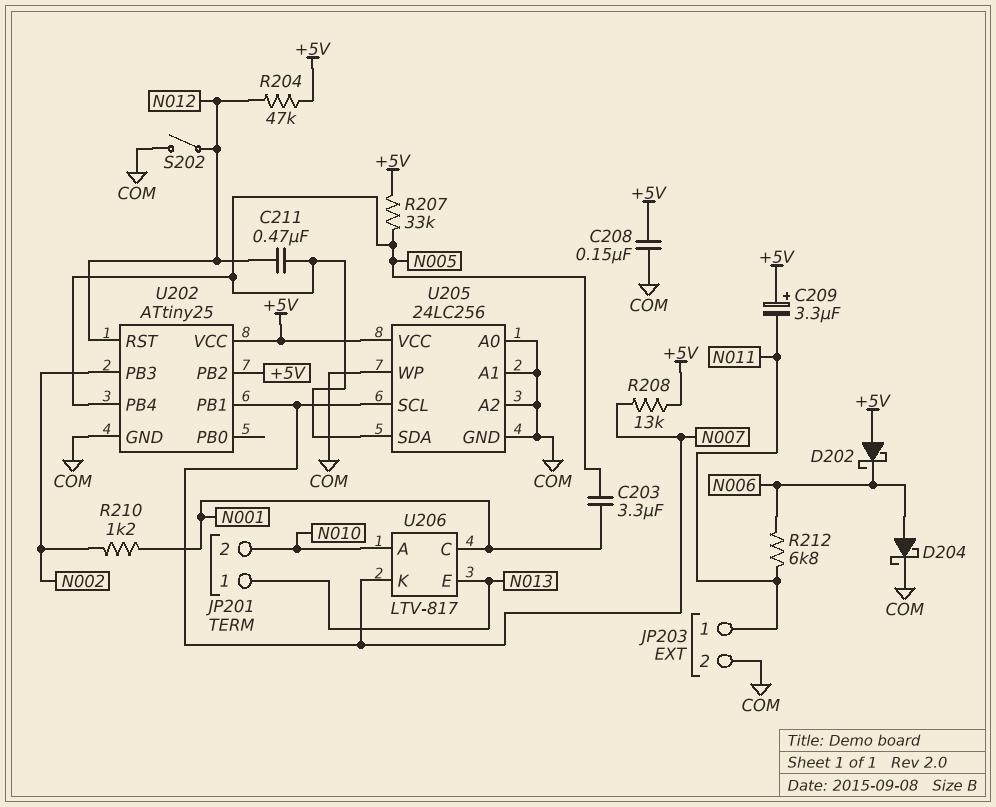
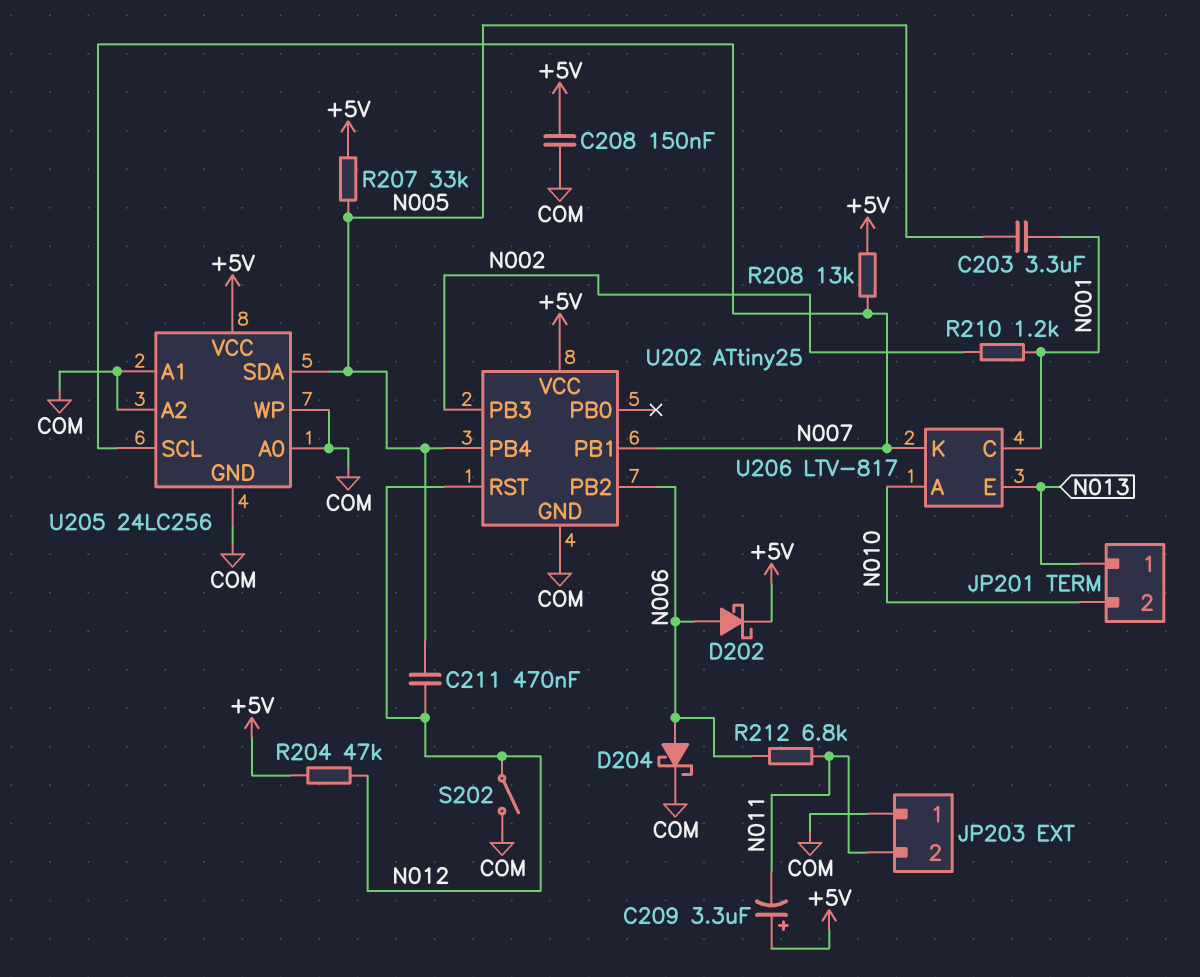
D202: schottky (A +5V, K N006) -> schottky (A N006, K +5V)
JP203 pin 1: N011 -> COM
JP203 pin 2: COM -> N011
U202 pin PB2: +5V -> N006

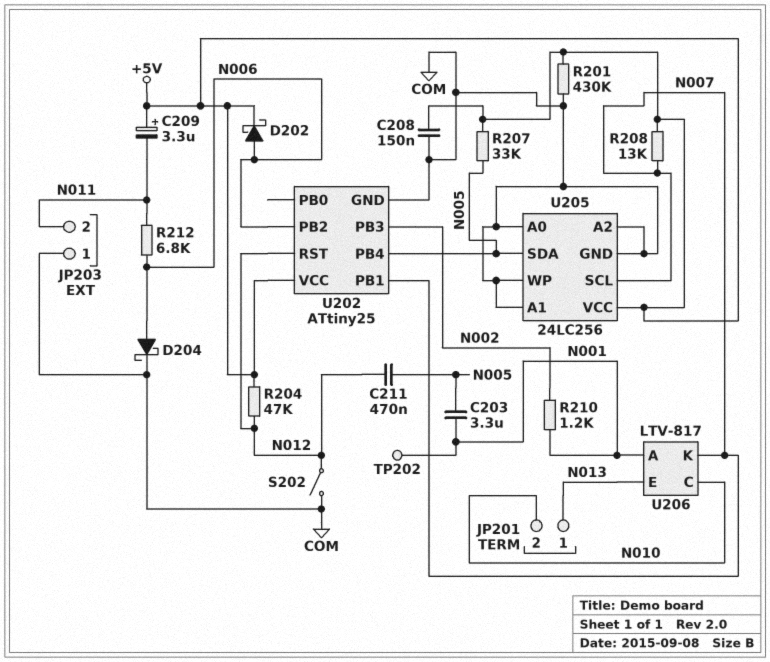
R201: none -> 430k (+5V, COM)
TP202: none -> test point (N001)
U206 pin A: N010 -> N001
U206 pin C: N001 -> N010

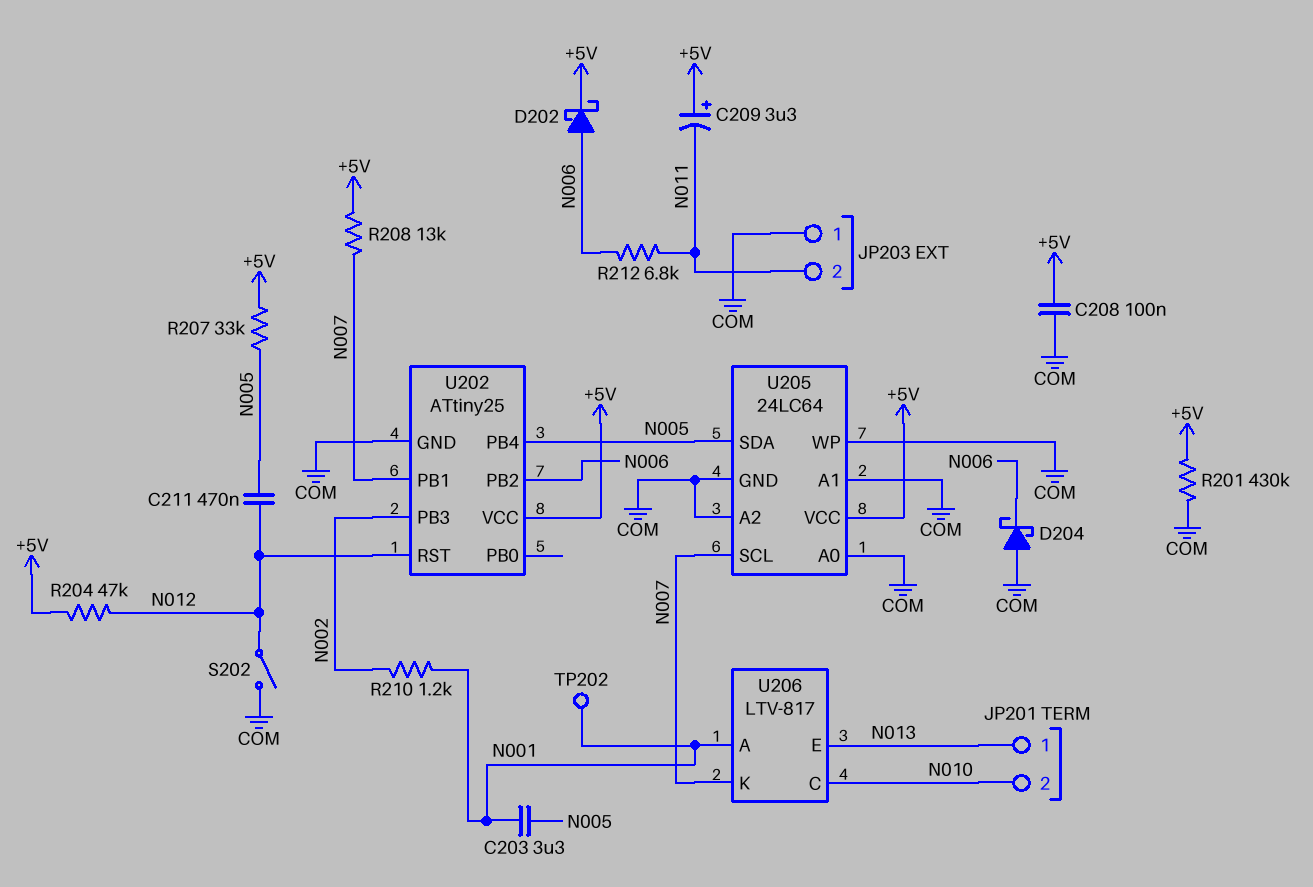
C208: 150nF (+5V, COM) -> 100nF (+5V, COM)
D204: schottky (A N006, K COM) -> schottky (A COM, K N006)
U205: 24LC256 -> 24LC64

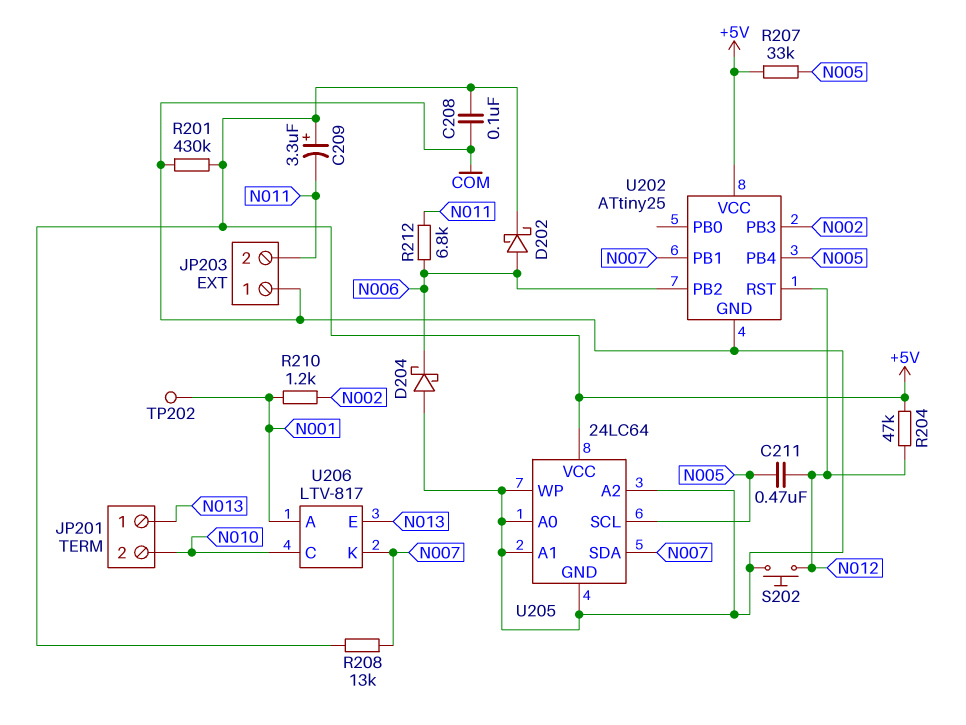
C203: 3.3uF (N001, N005) -> none
S202: switch (COM, N012) -> button (COM, N012)
U205 pin SCL: N007 -> N005
U205 pin SDA: N005 -> N007

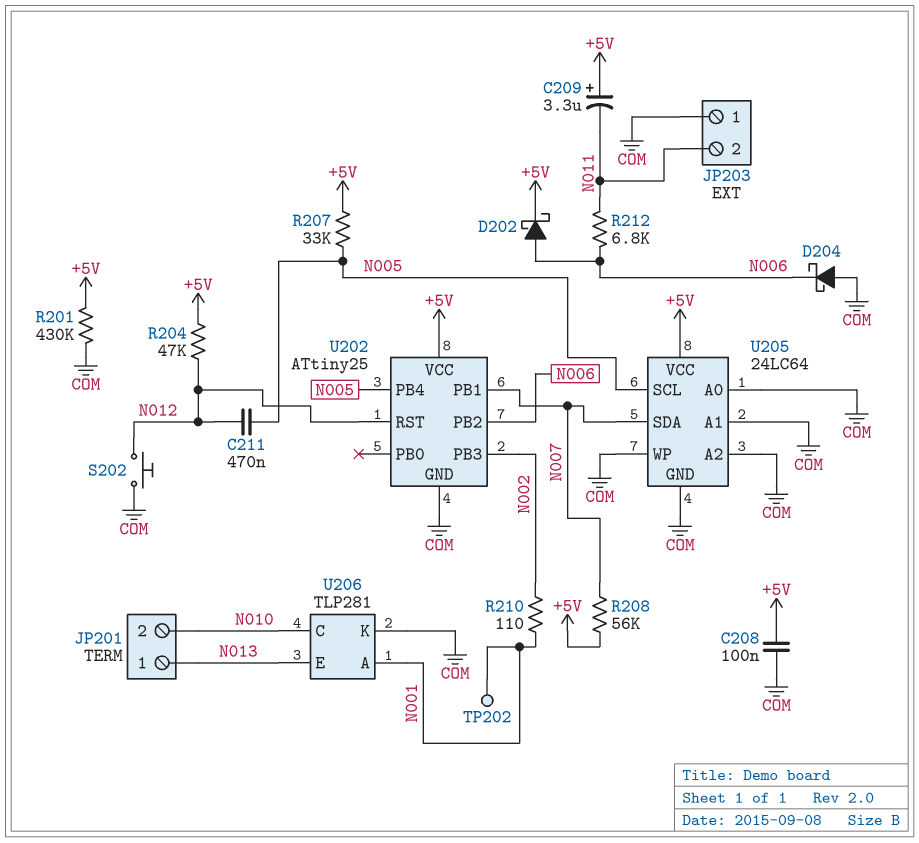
R208: 13k (+5V, N007) -> 56k (+5V, N007)
R210: 1.2k (N001, N002) -> 110 (N001, N002)
U206: LTV-817 -> TLP281
U206 pin K: N007 -> COM

